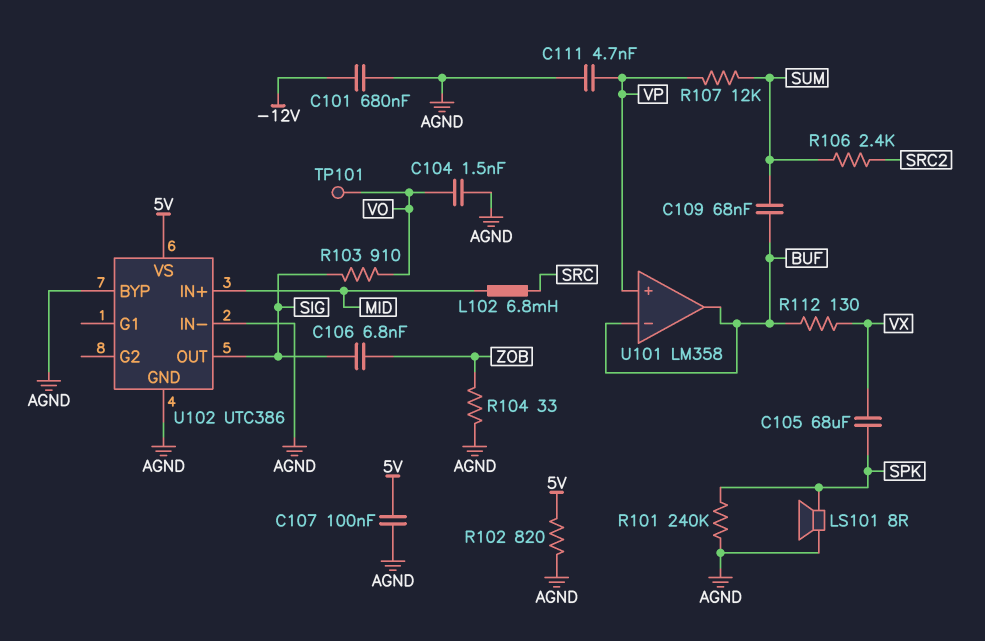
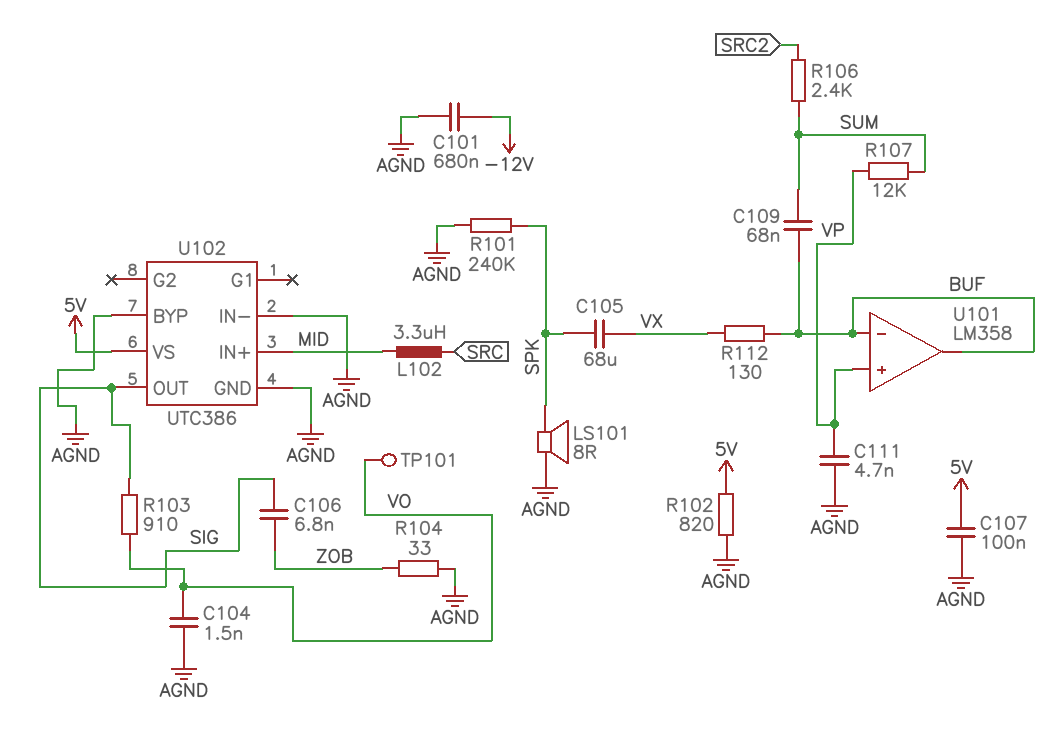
L102: 6.8mH (MID, SRC) -> 3.3uH (MID, SRC)

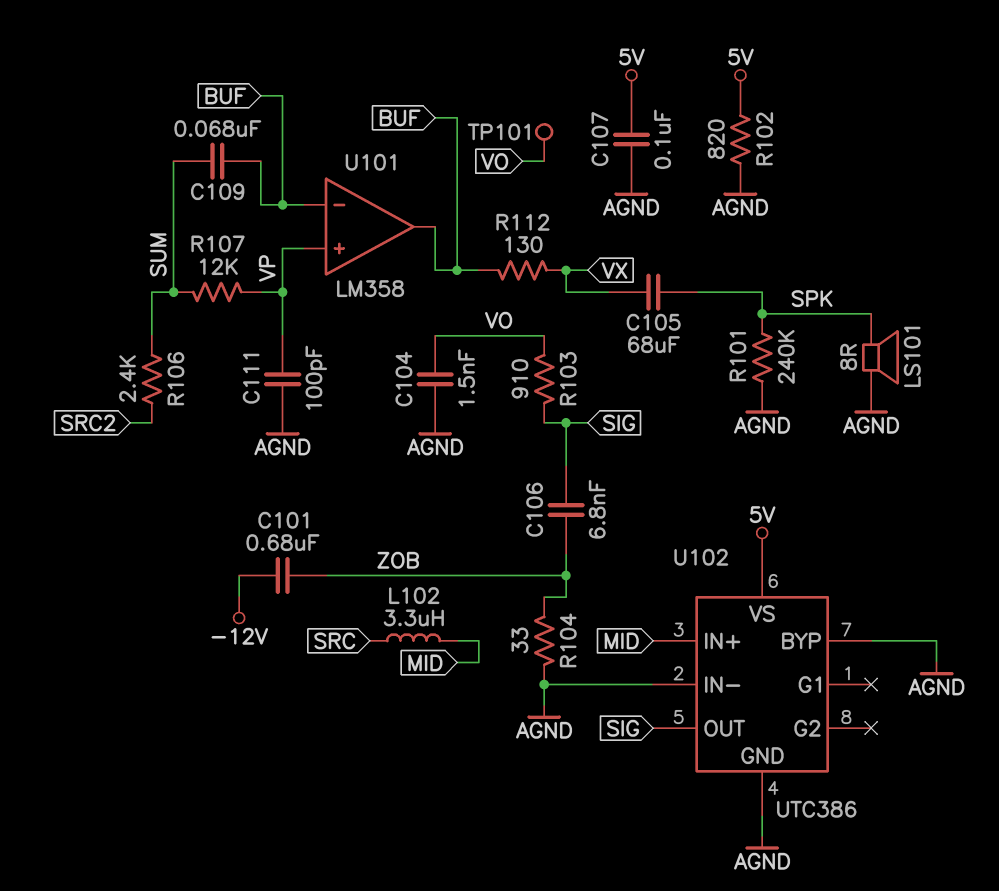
C101: 680nF (-12V, AGND) -> 680nF (-12V, ZOB)
C111: 4.7nF (AGND, VP) -> 100pF (AGND, VP)

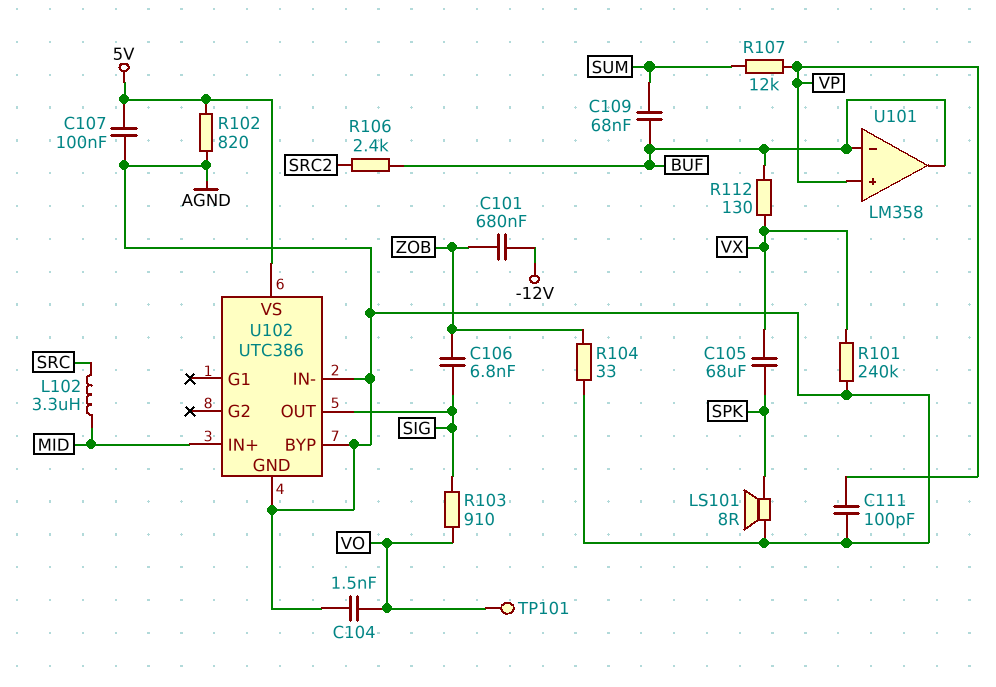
R101: 240k (AGND, SPK) -> 240k (AGND, VX)
R106: 2.4k (SRC2, SUM) -> 2.4k (BUF, SRC2)

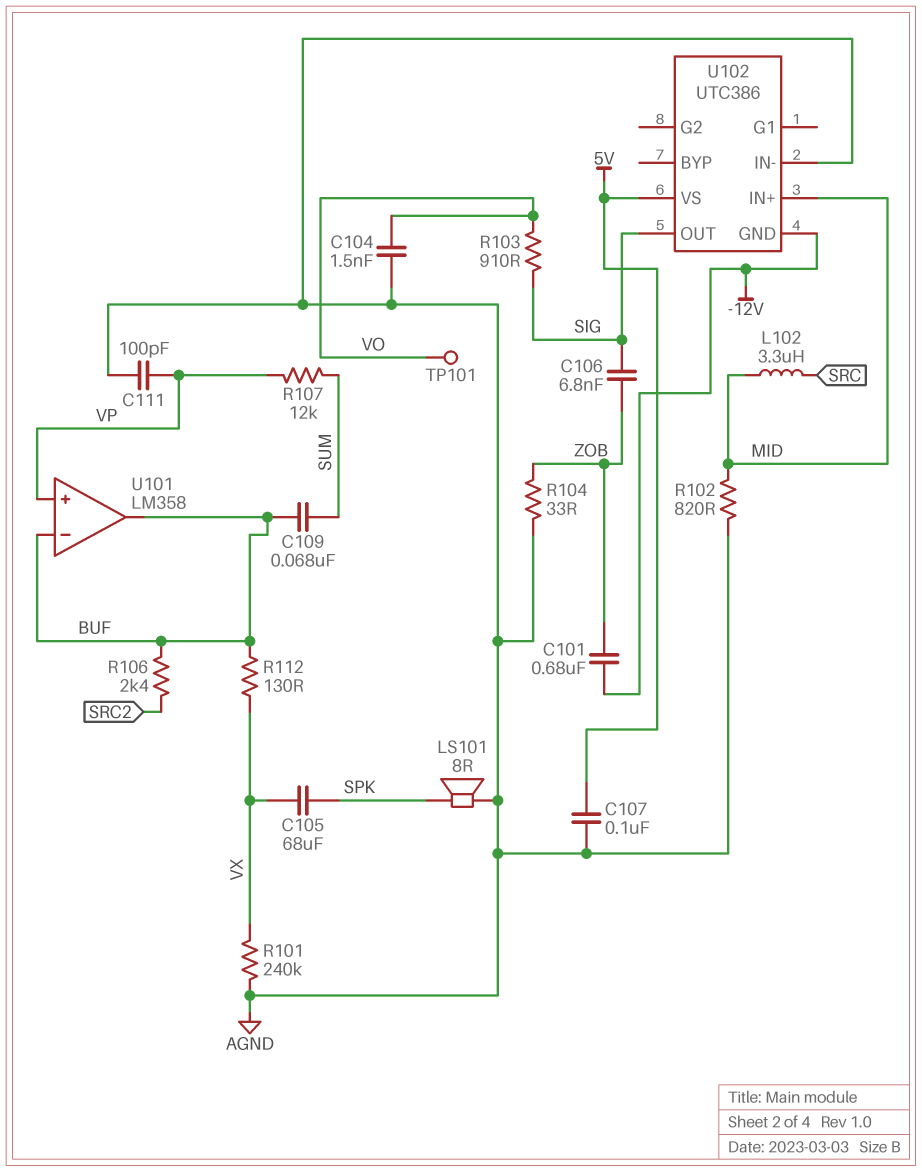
R102: 820 (5V, AGND) -> 820 (AGND, MID)
U102 pin BYP: AGND -> none
U102 pin GND: AGND -> -12V

